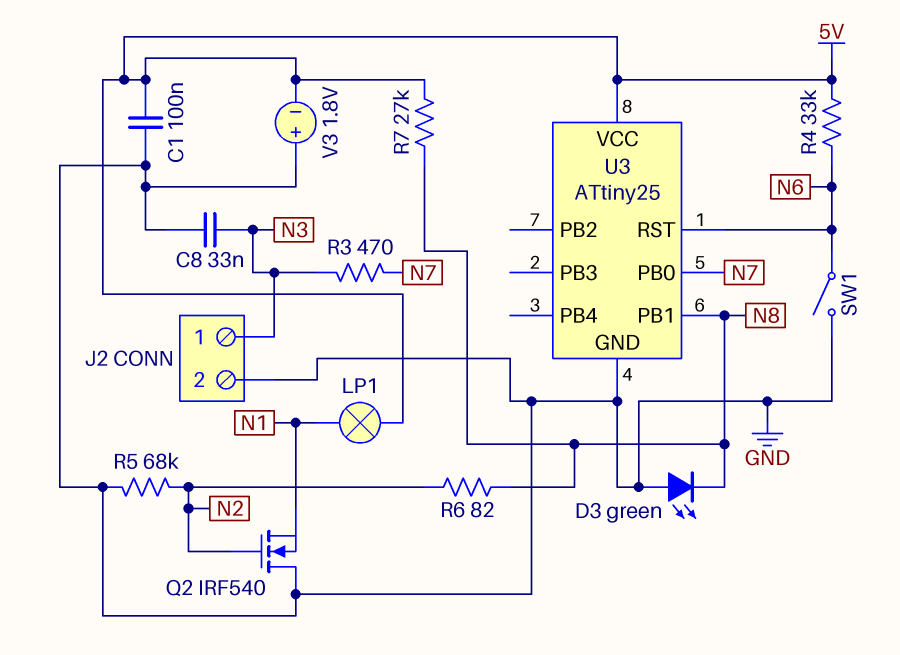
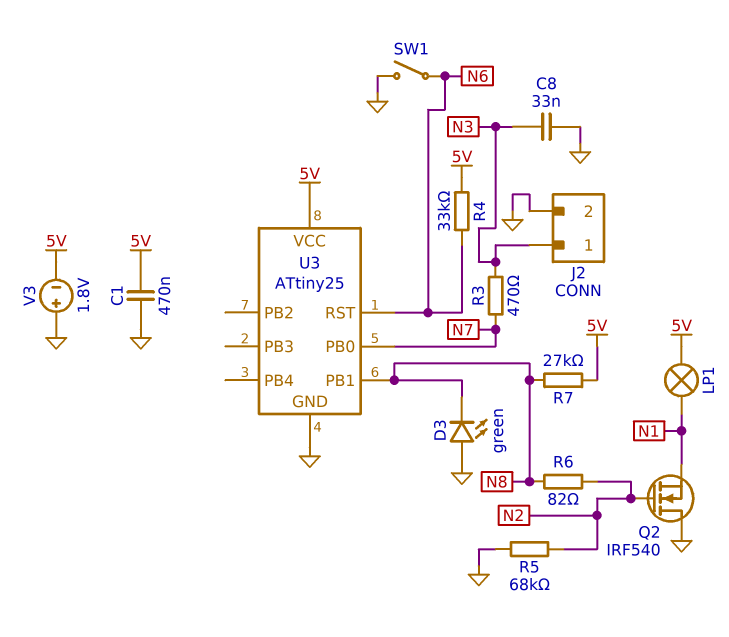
C1: 100nF (5V, GND) -> 470nF (5V, GND)

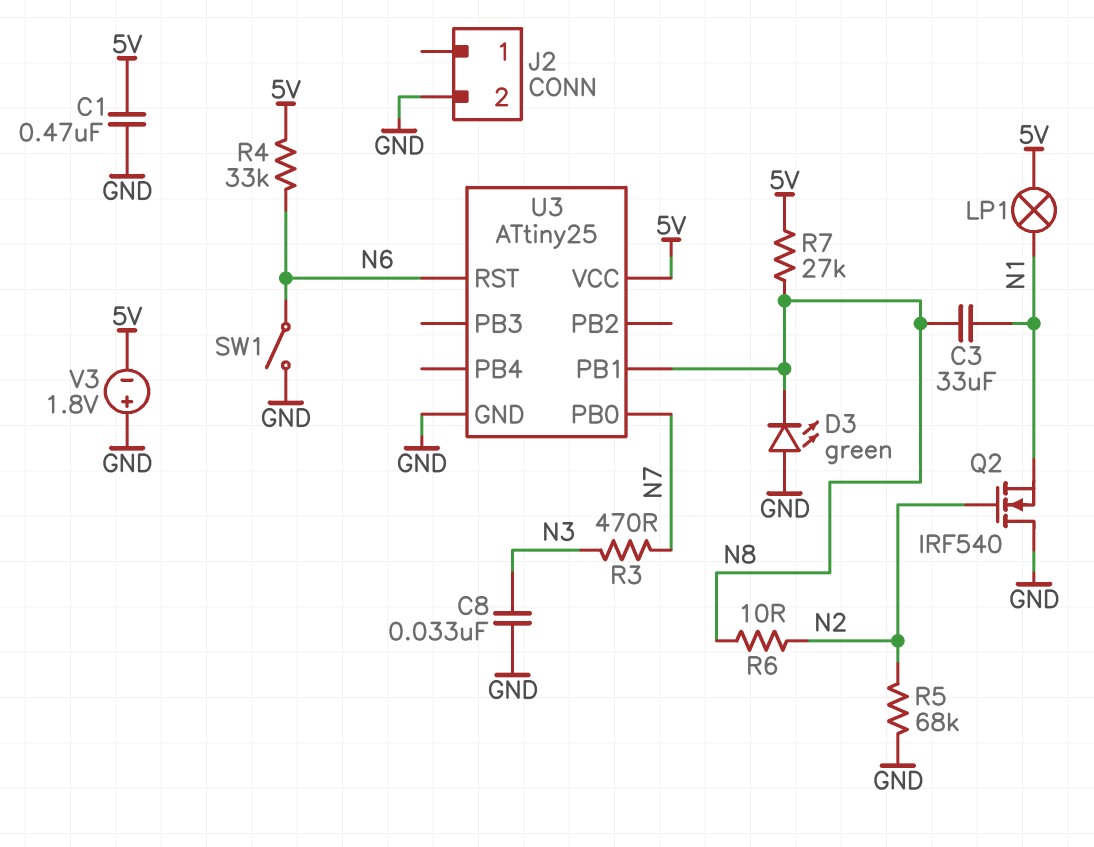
C3: none -> 33uF (N1, N8)
J2 pin 1: N3 -> none
R6: 82 (N2, N8) -> 10 (N2, N8)

